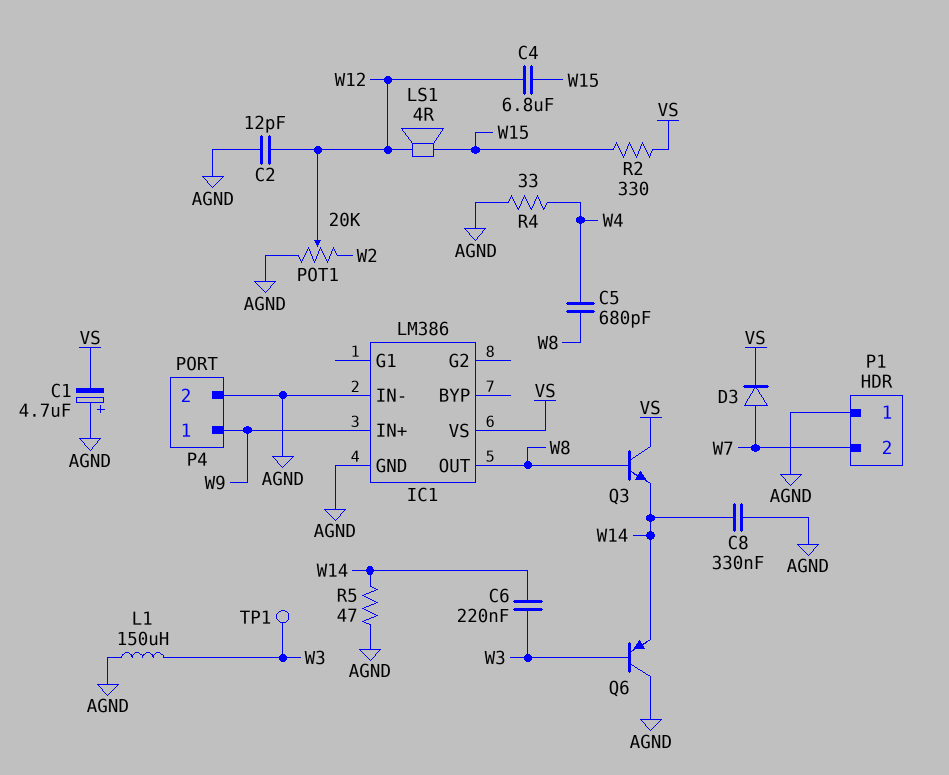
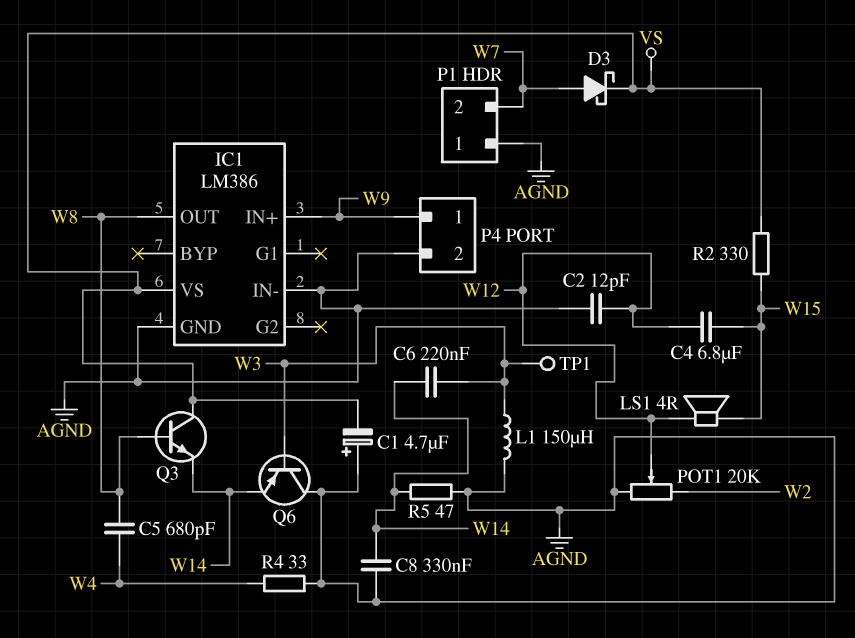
D3: diode (A W7, K VS) -> schottky (A W7, K VS)

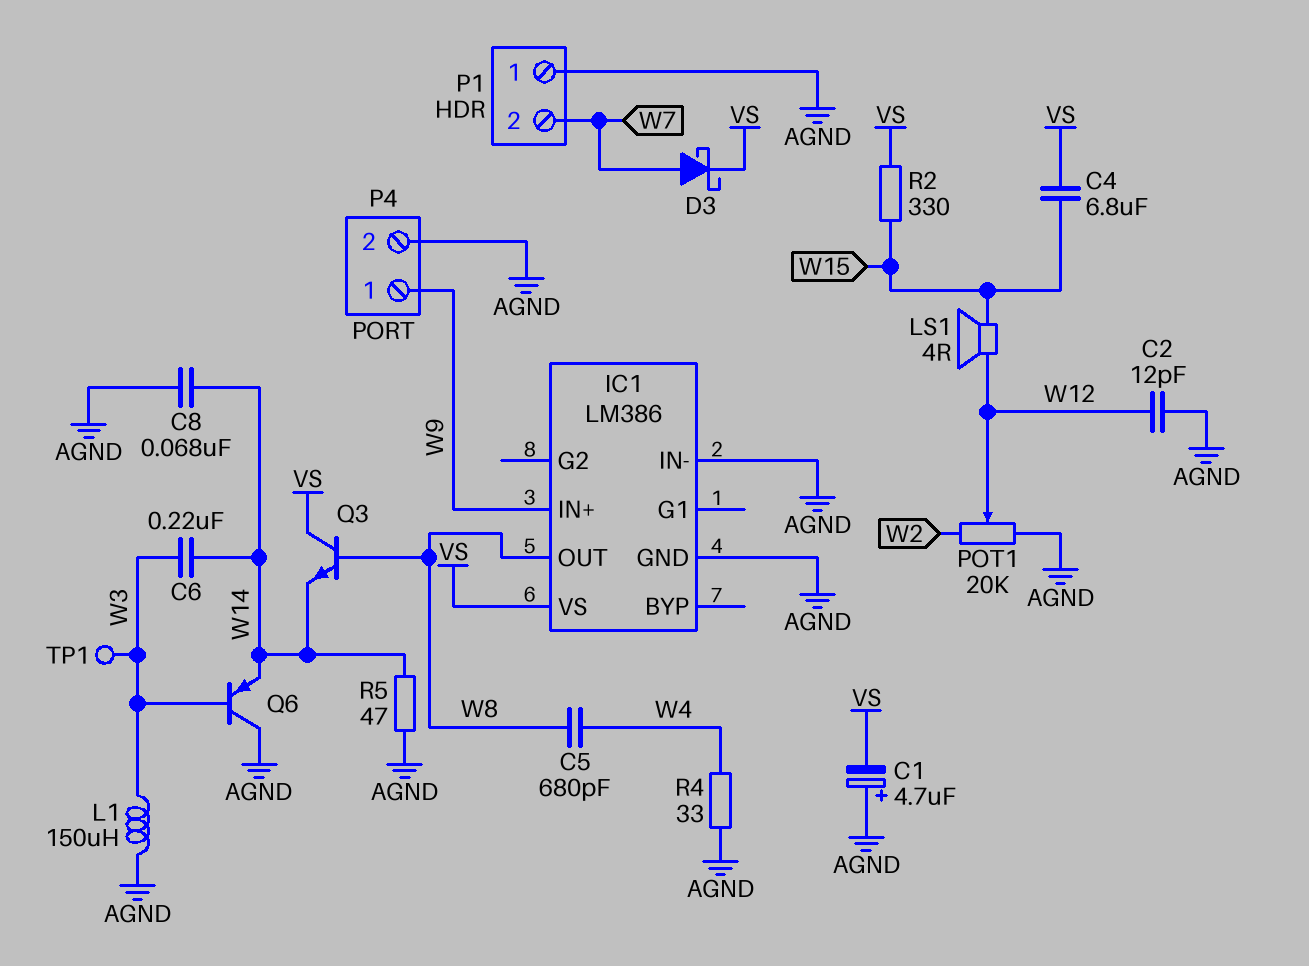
C4: 6.8uF (W12, W15) -> 6.8uF (VS, W15)
C8: 330nF (AGND, W14) -> 68nF (AGND, W14)

